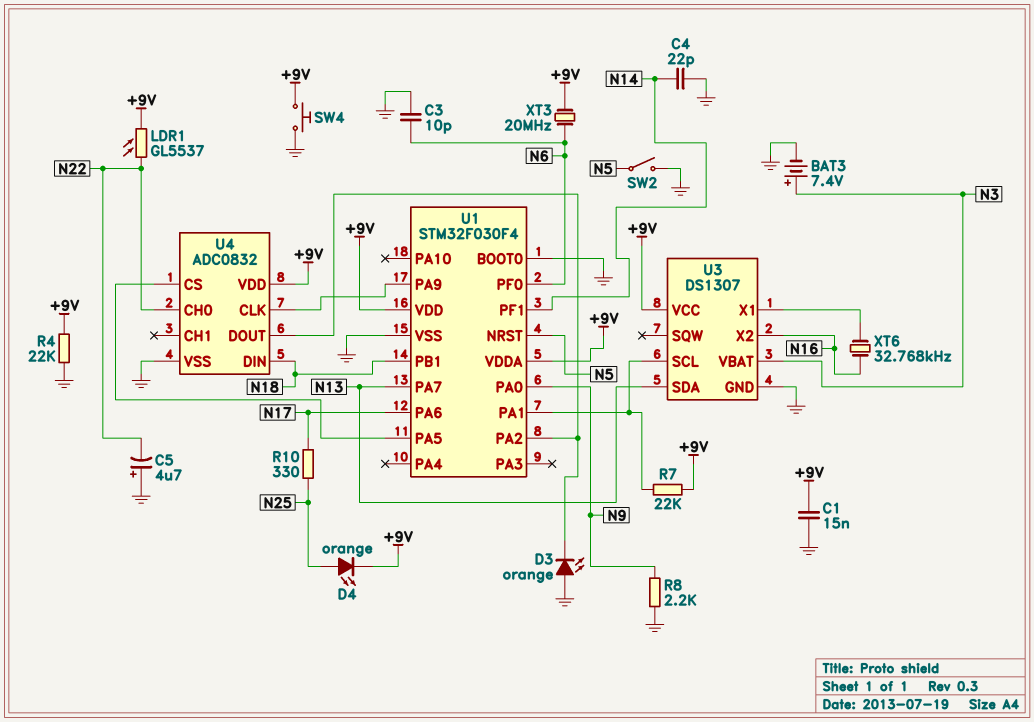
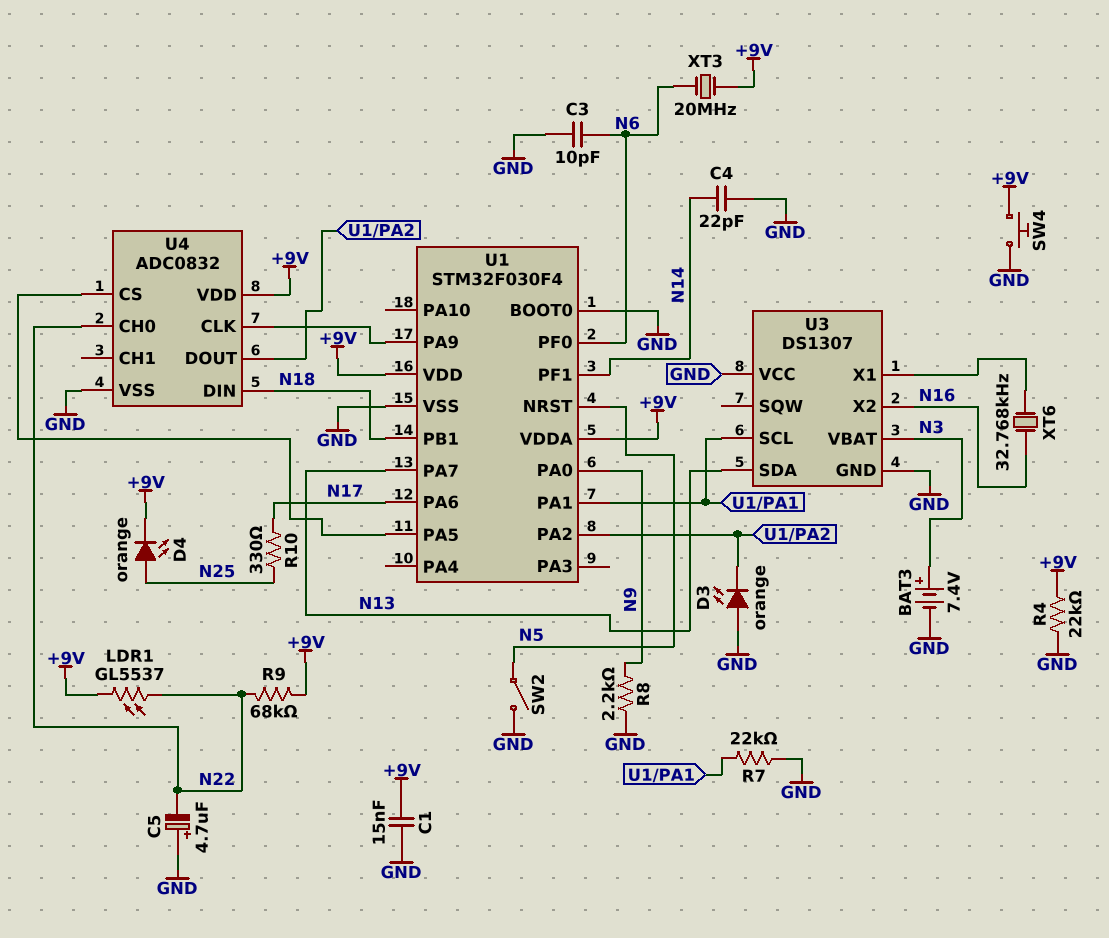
R7: 22k (+9V, U1/PA1) -> 22k (GND, U1/PA1)
R9: none -> 68k (+9V, N22)
U3 pin VCC: +9V -> GND

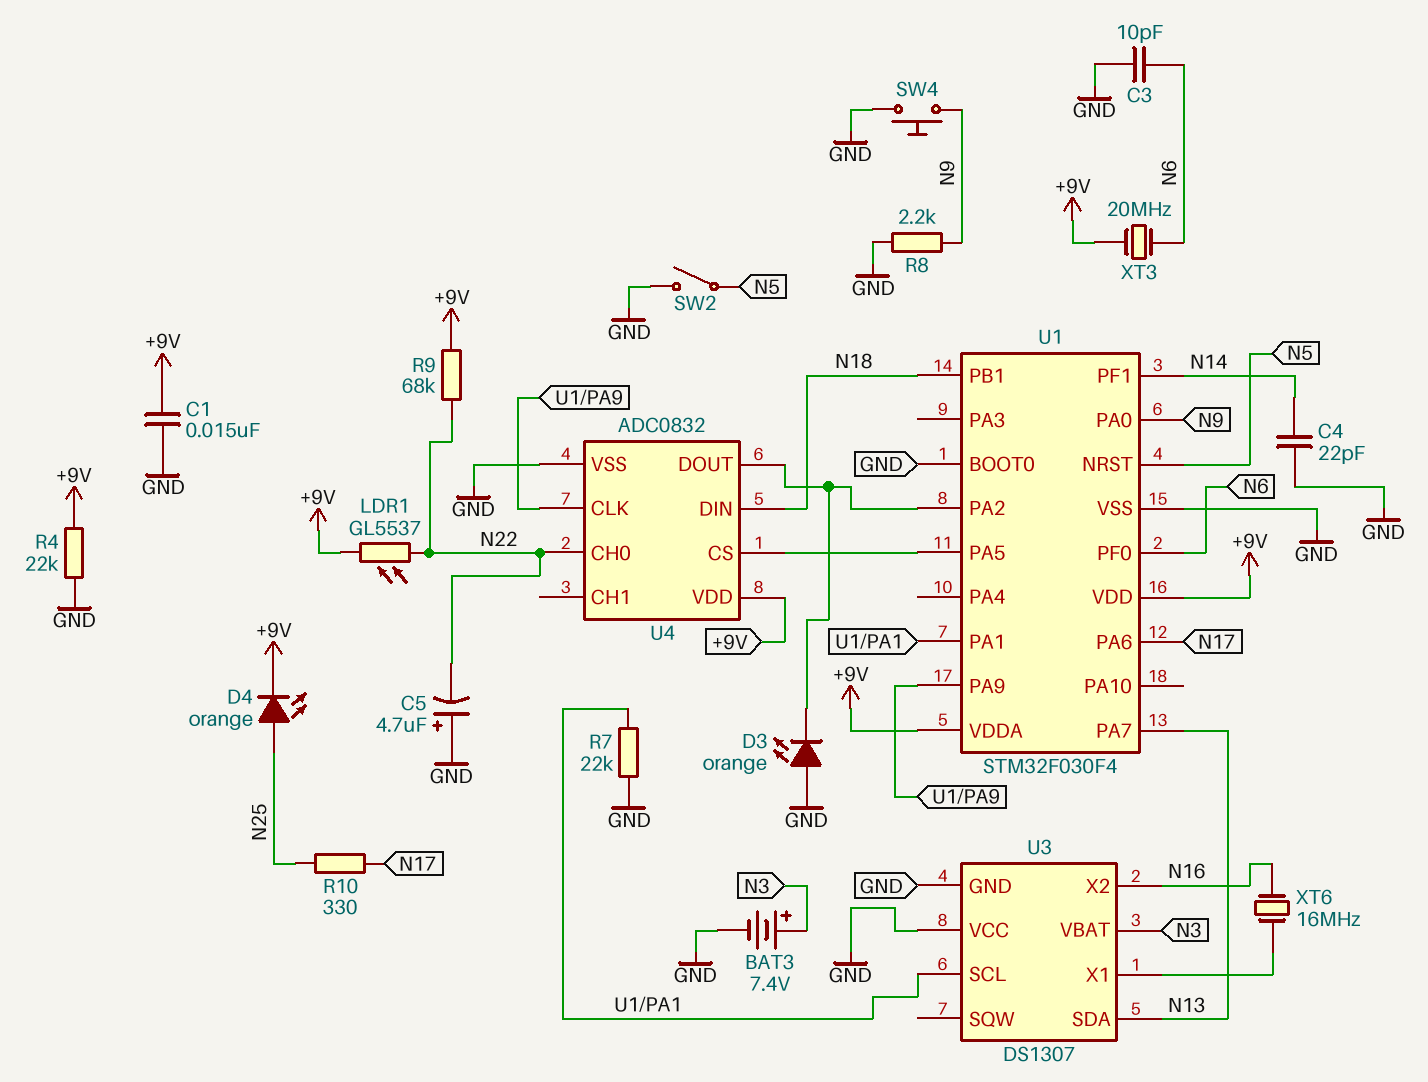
SW4: button (+9V, GND) -> button (GND, N9)
XT6: 32.768kHz (N16, U3/X1) -> 16MHz (N16, U3/X1)

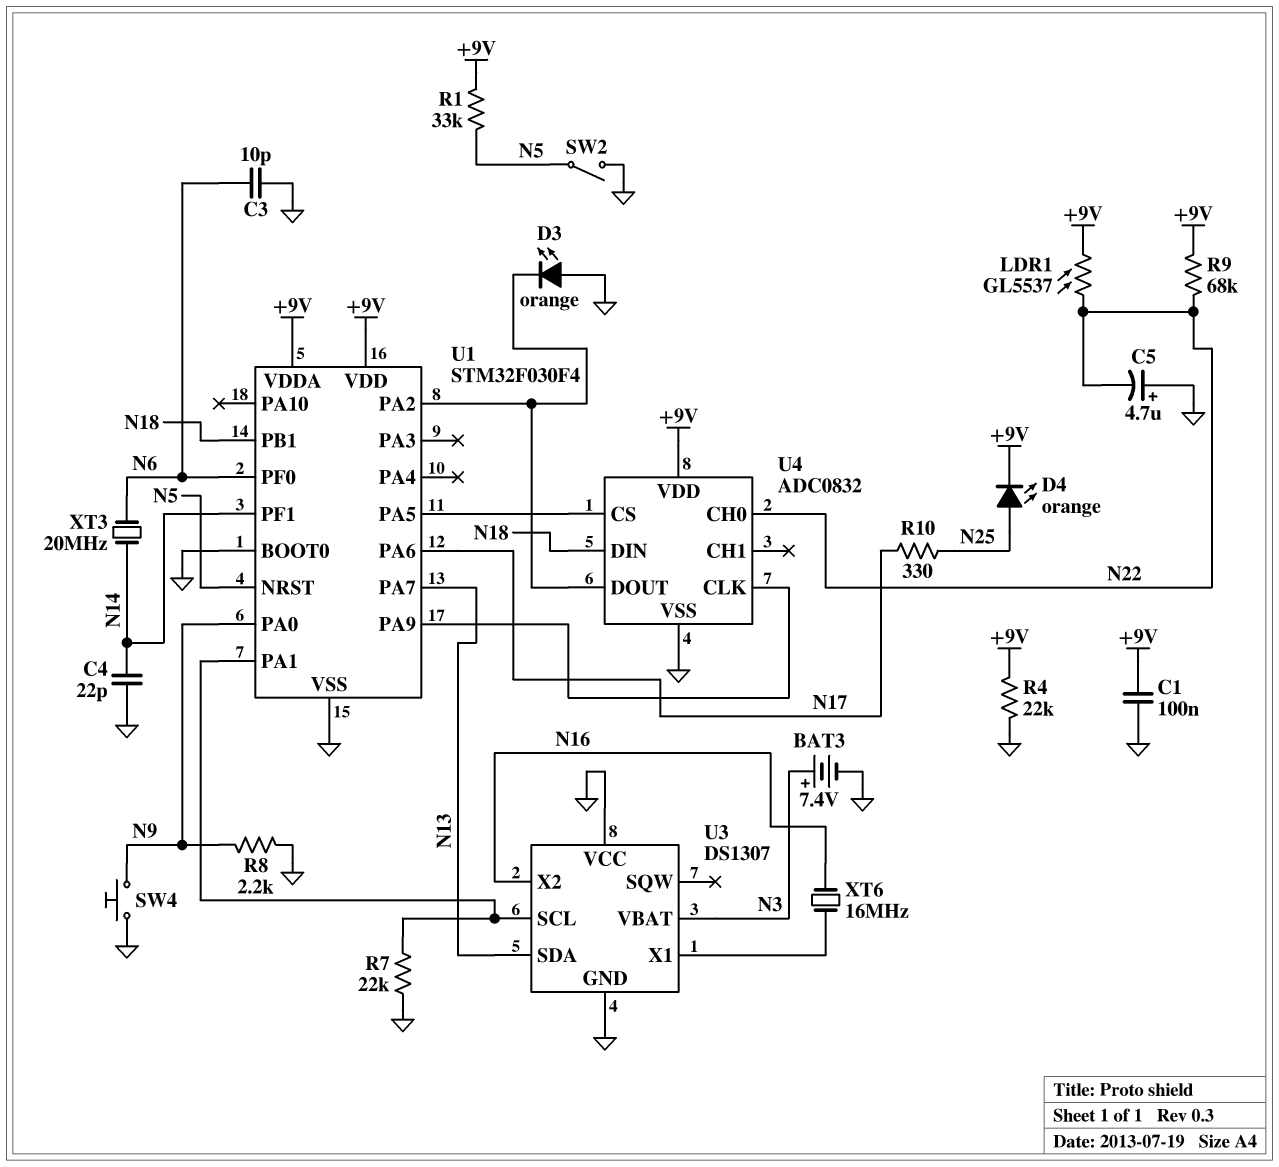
C1: 15nF (+9V, GND) -> 100nF (+9V, GND)
R1: none -> 33k (+9V, N5)
XT3: 20MHz (+9V, N6) -> 20MHz (N6, N14)

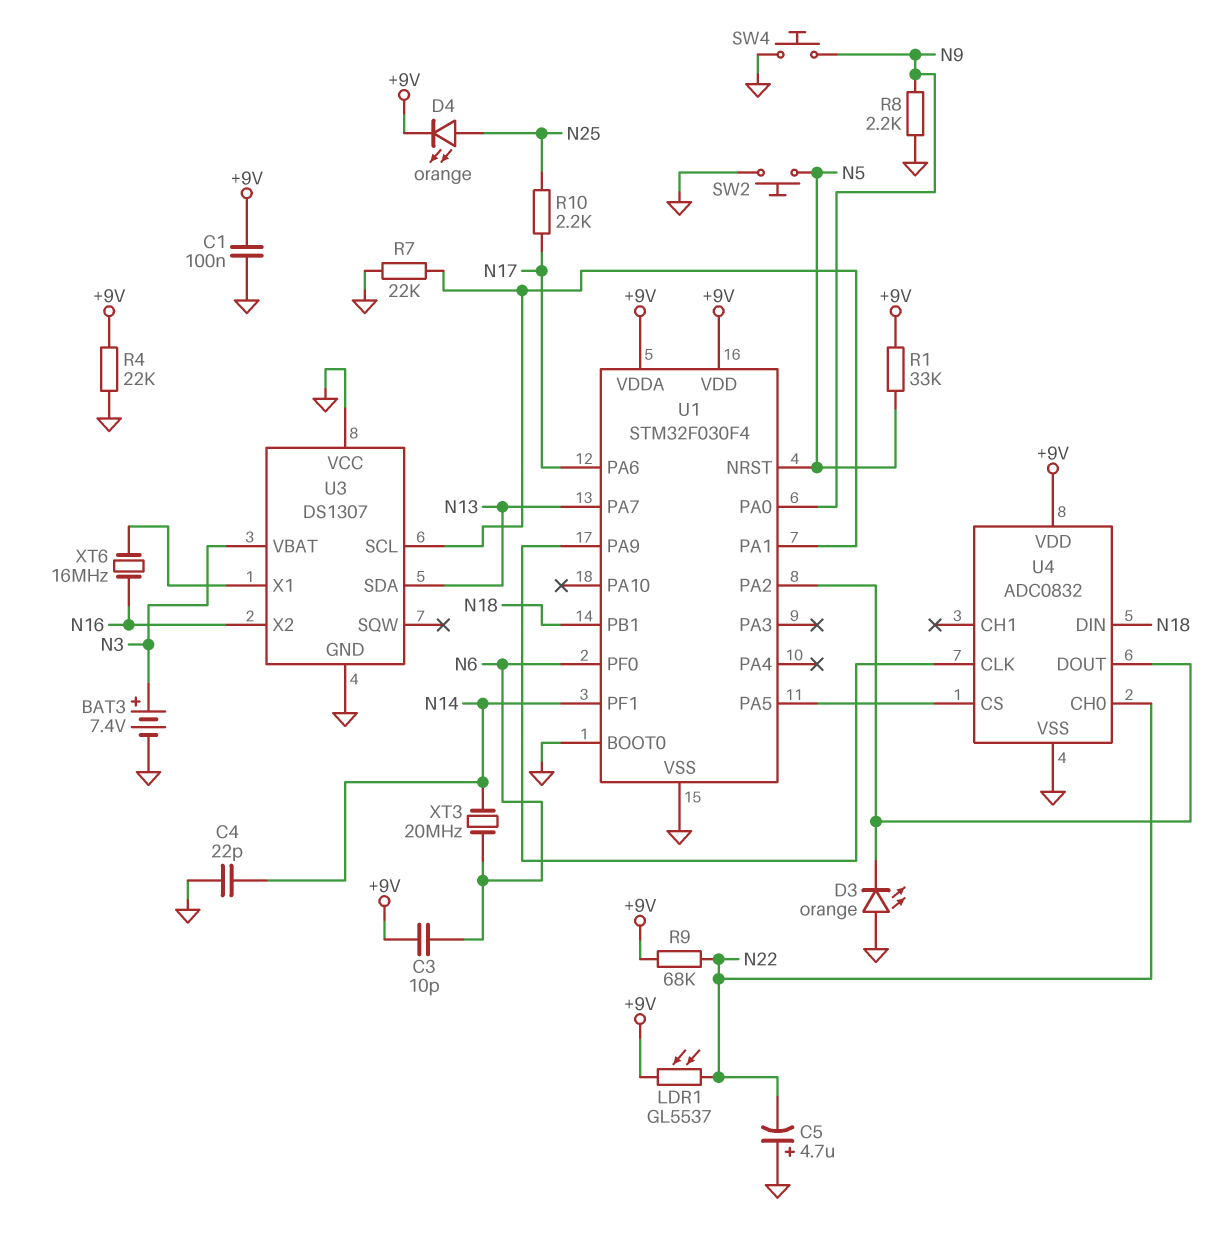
C3: 10pF (GND, N6) -> 10pF (+9V, N6)
R10: 330 (N17, N25) -> 2.2k (N17, N25)
SW2: switch (GND, N5) -> button (GND, N5)

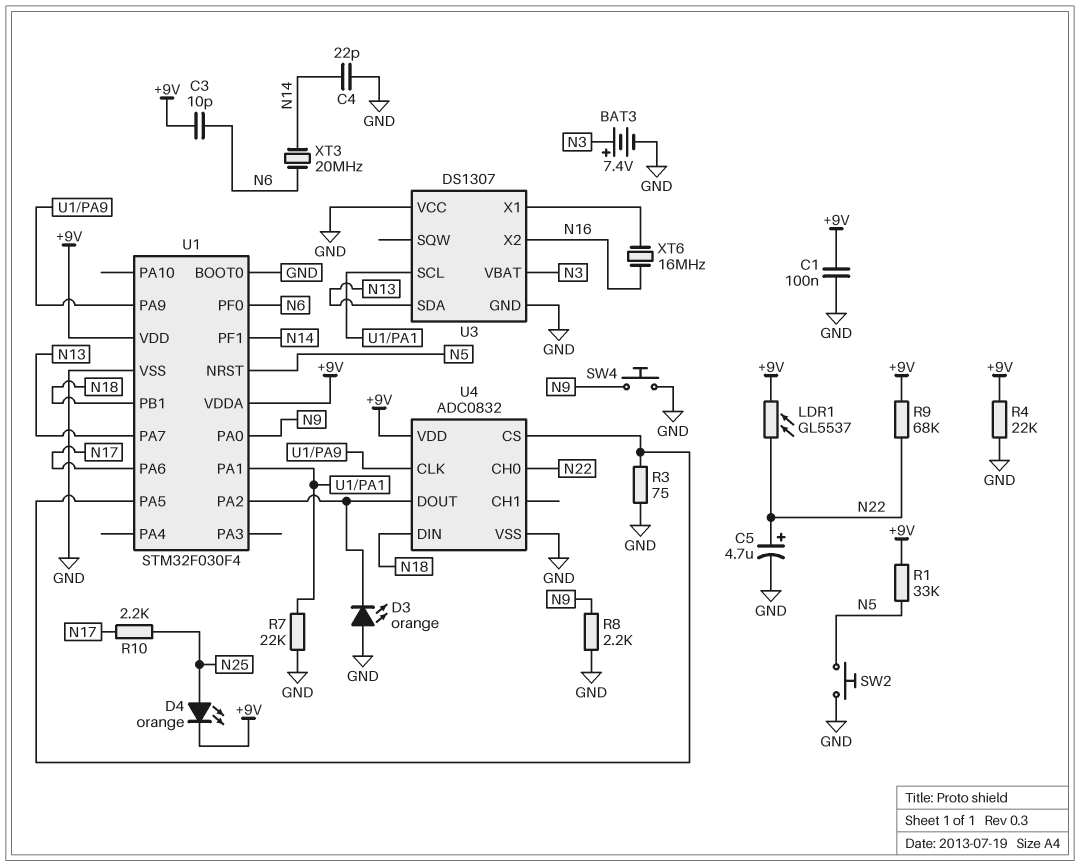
C5: 4.7uF (plus GND, minus N22) -> 4.7uF (plus N22, minus GND)
R3: none -> 75 (GND, U1/PA5)

